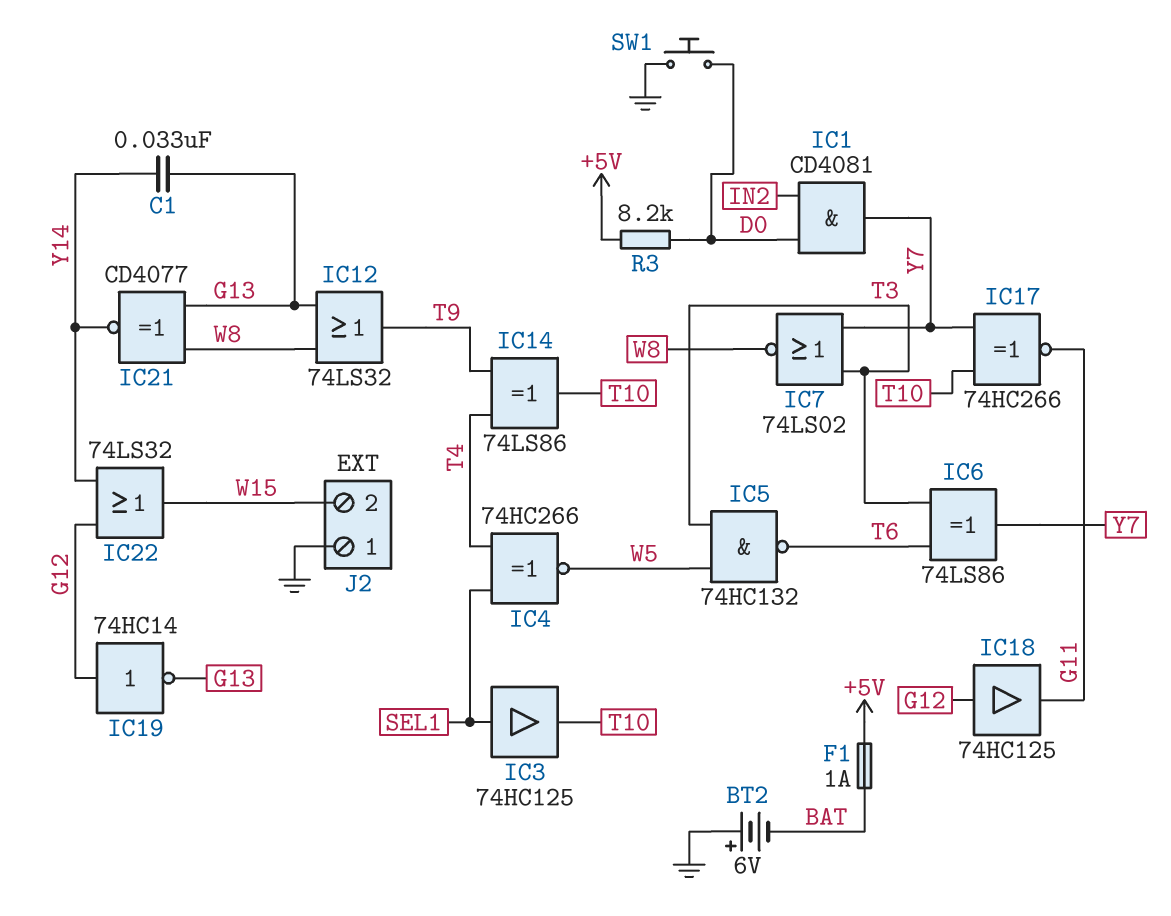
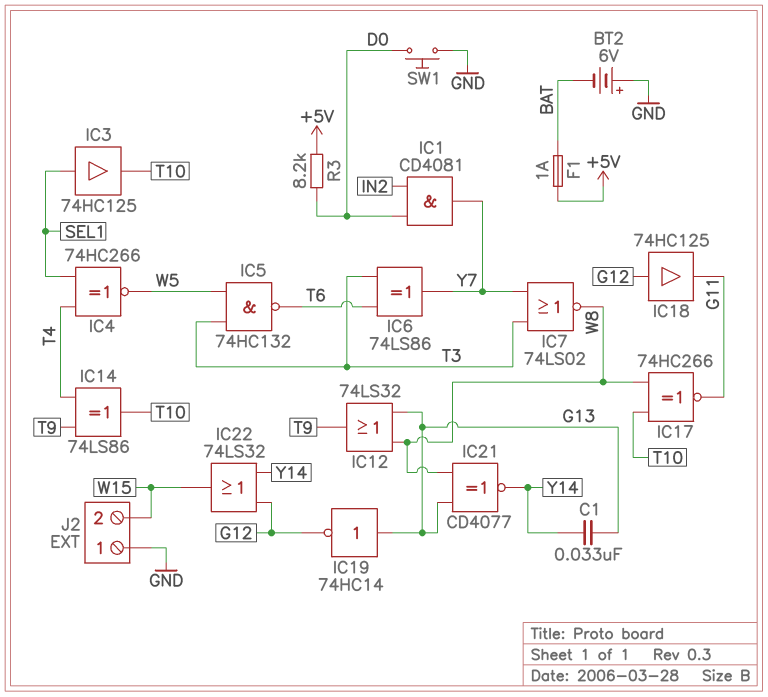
IC17: XNOR 74HC266 (in T10, in Y7, out G11) -> XNOR 74HC266 (in T10, in W8, out G11)
IC19: NOT 74HC14 (in G12, out G13) -> NOT 74HC14 (in G13, out G12)

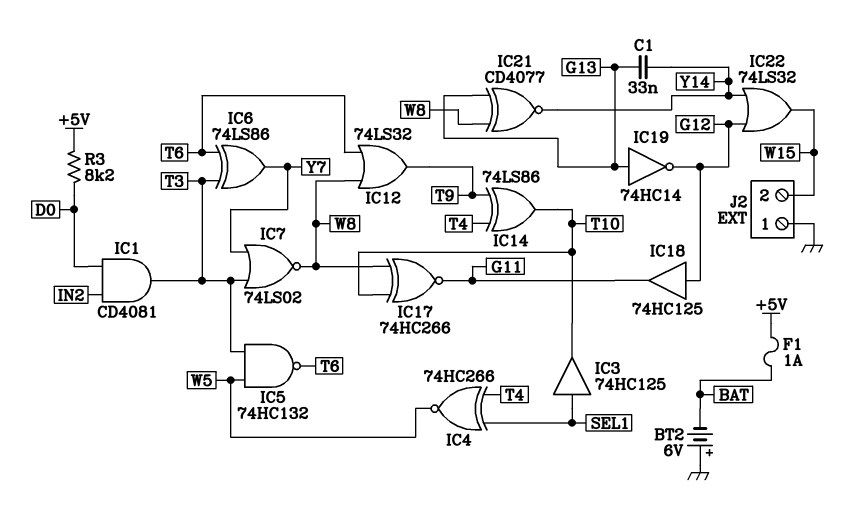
IC1: AND CD4081 (in D0, in IN2, out Y7) -> AND CD4081 (in D0, in IN2, out T3)
IC12: OR 74LS32 (in G13, in W8, out T9) -> OR 74LS32 (in T6, in W8, out T9)
SW1: button (D0, GND) -> none

